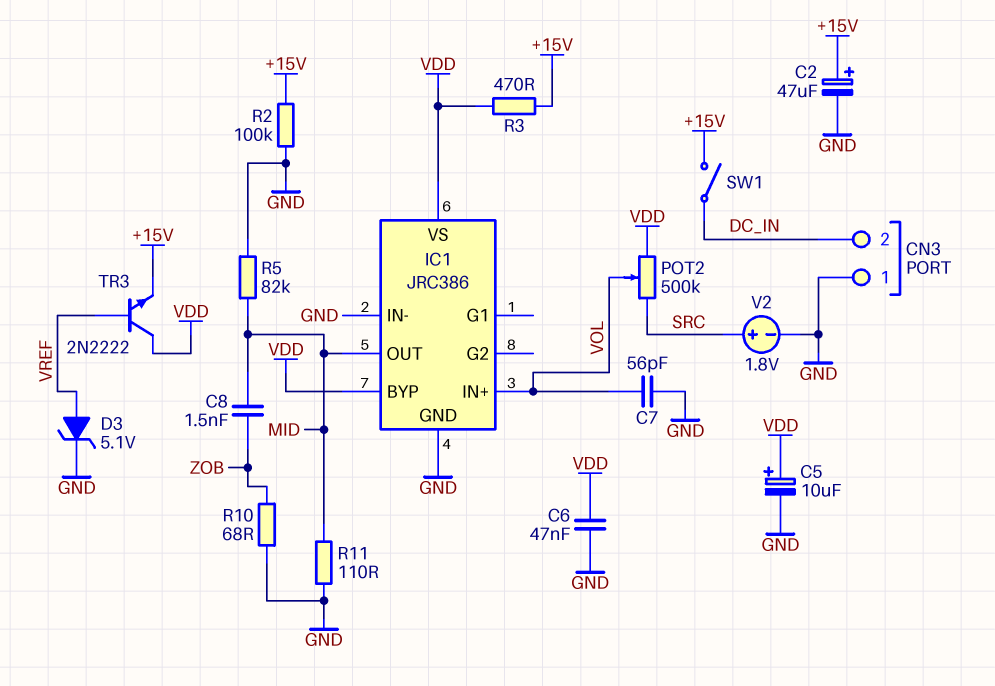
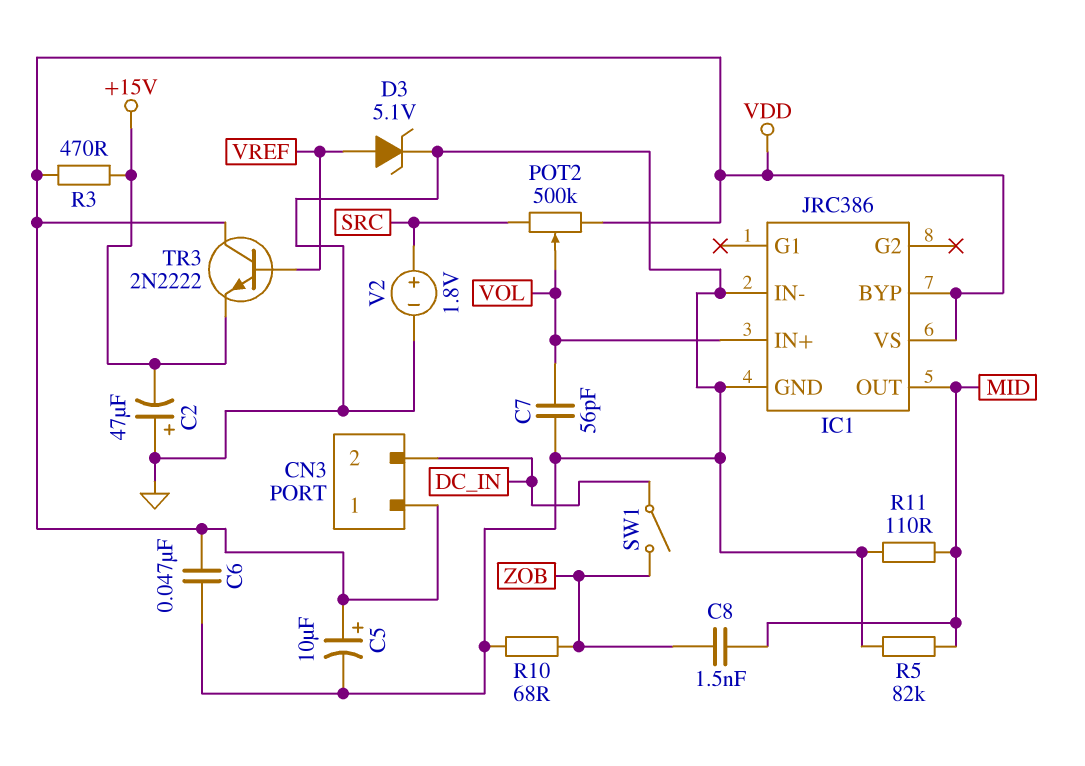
C2: 47uF (plus +15V, minus GND) -> 47uF (plus GND, minus +15V)
CN3 pin 1: GND -> VDD
R2: 100k (+15V, GND) -> none
SW1: switch (+15V, DC_IN) -> switch (DC_IN, ZOB)

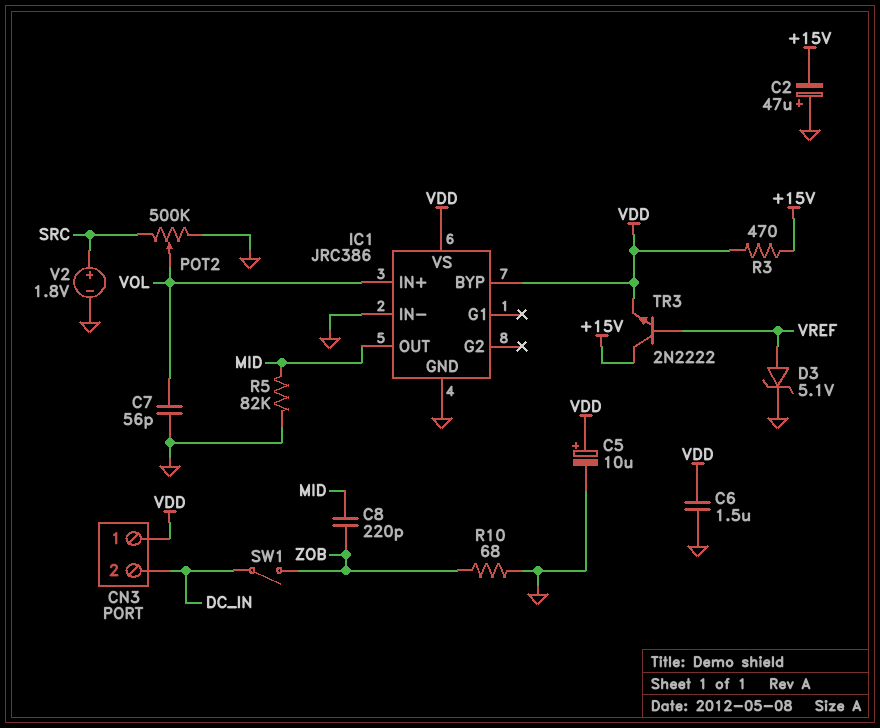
C6: 47nF (GND, VDD) -> 1.5uF (GND, VDD)
C8: 1.5nF (MID, ZOB) -> 220pF (MID, ZOB)
POT2: 500k (SRC, VDD, wiper VOL) -> 500k (GND, SRC, wiper VOL)
R11: 110 (GND, MID) -> none
TR3: NPN 2N2222 (B VREF, C VDD, E +15V) -> NPN 2N2222 (B VREF, C +15V, E VDD)

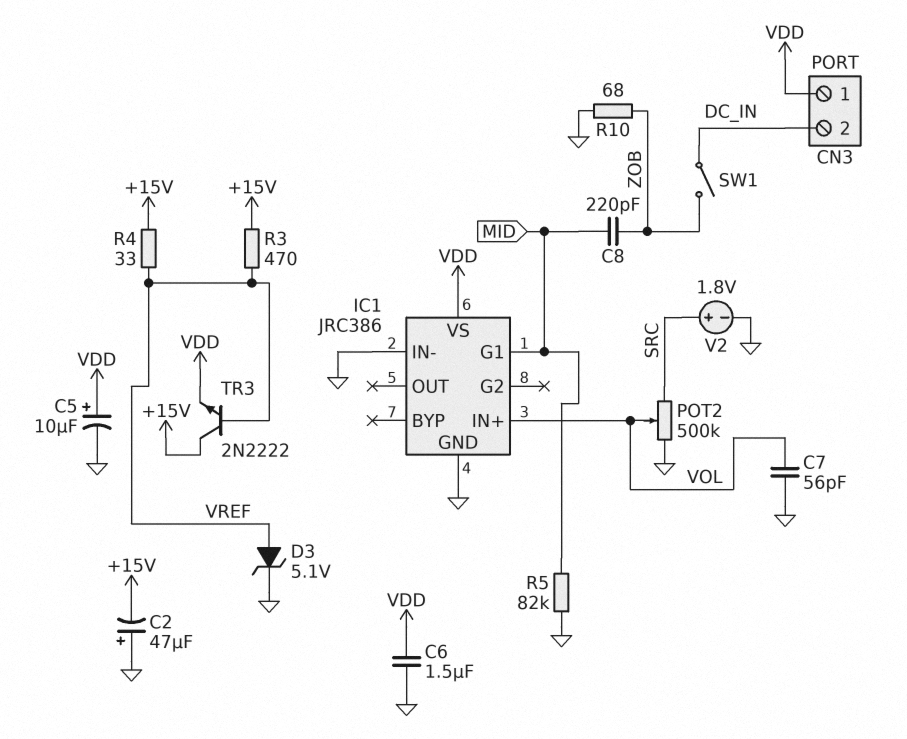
IC1 pin BYP: VDD -> none
IC1 pin G1: none -> MID
IC1 pin OUT: MID -> none
R3: 470 (+15V, VDD) -> 470 (+15V, VREF)
R4: none -> 33 (+15V, VREF)

